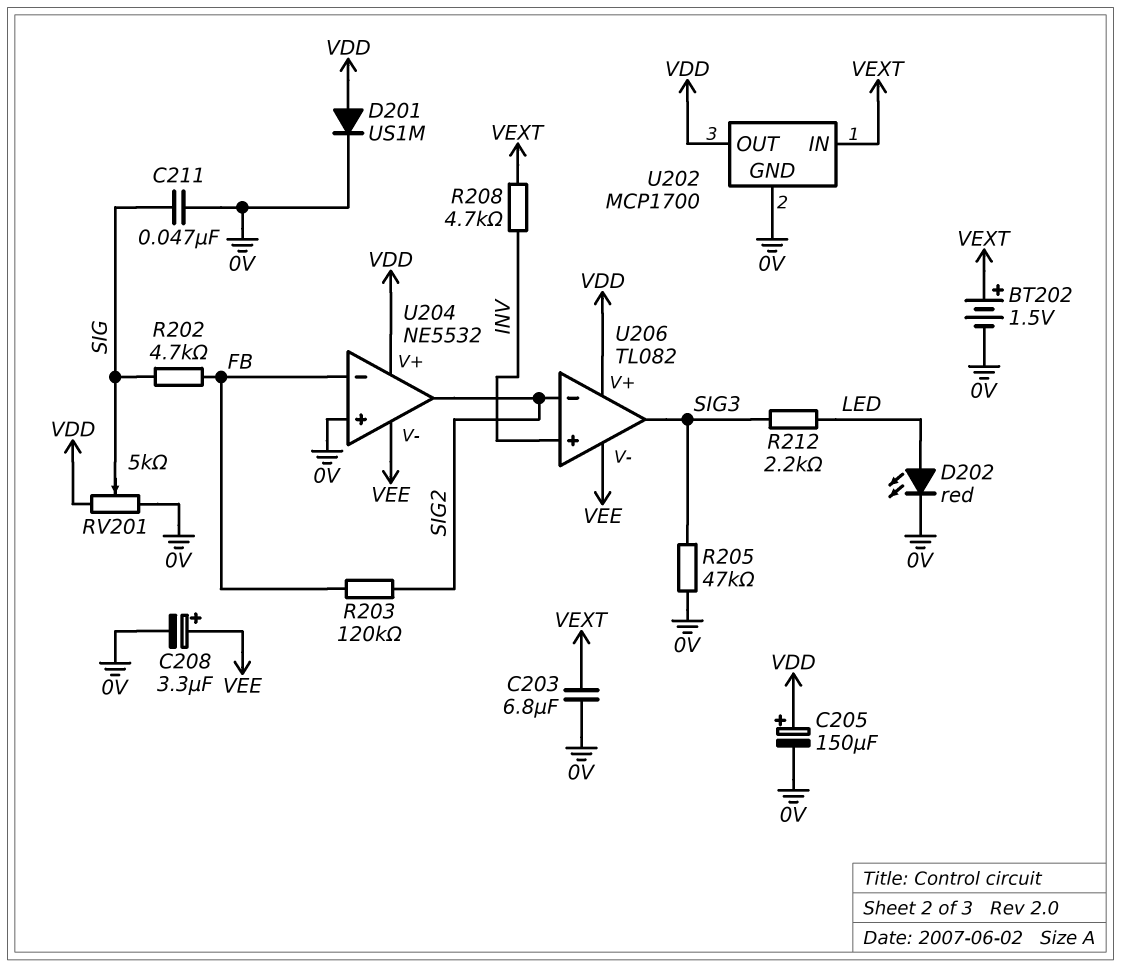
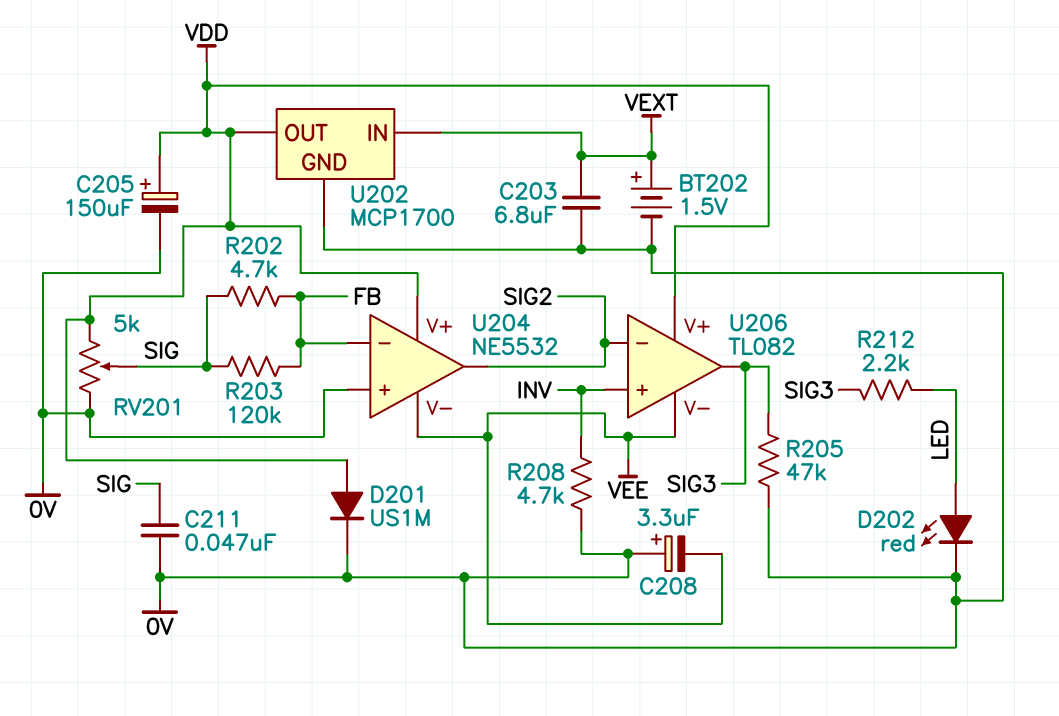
C208: 3.3uF (plus VEE, minus 0V) -> 3.3uF (plus 0V, minus VEE)
R203: 120k (FB, SIG2) -> 120k (FB, SIG)
R208: 4.7k (INV, VEXT) -> 4.7k (0V, INV)

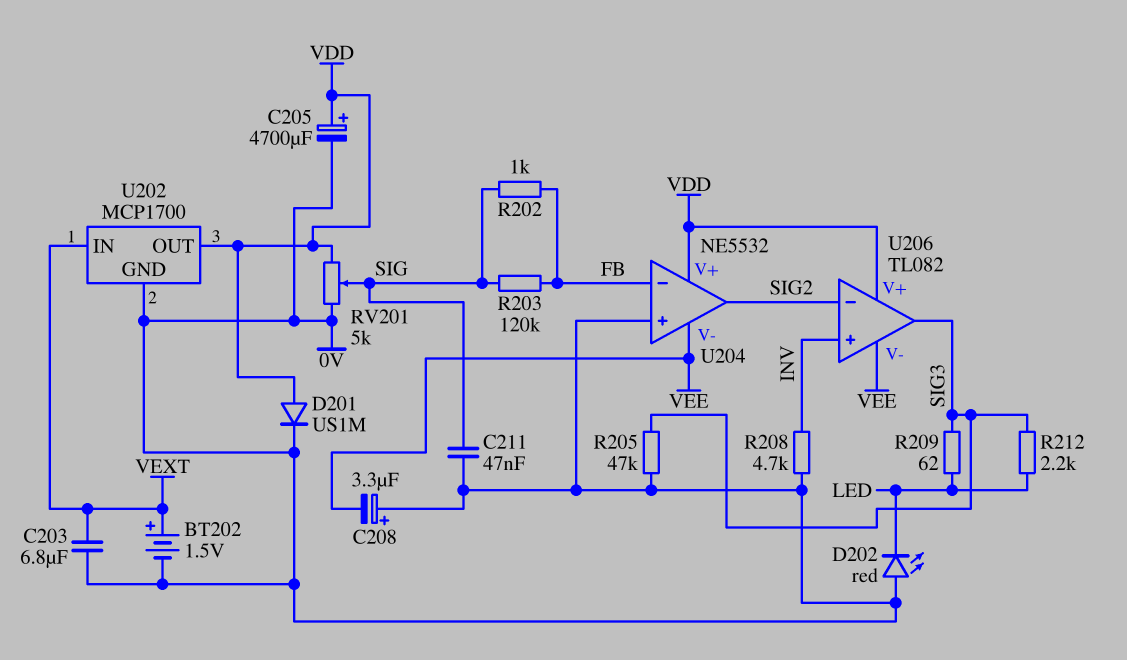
C205: 150uF (plus VDD, minus 0V) -> 4700uF (plus VDD, minus 0V)
D202: LED red (A LED, K 0V) -> LED red (A 0V, K LED)
R202: 4.7k (FB, SIG) -> 1k (FB, SIG)
R209: none -> 62 (LED, SIG3)

